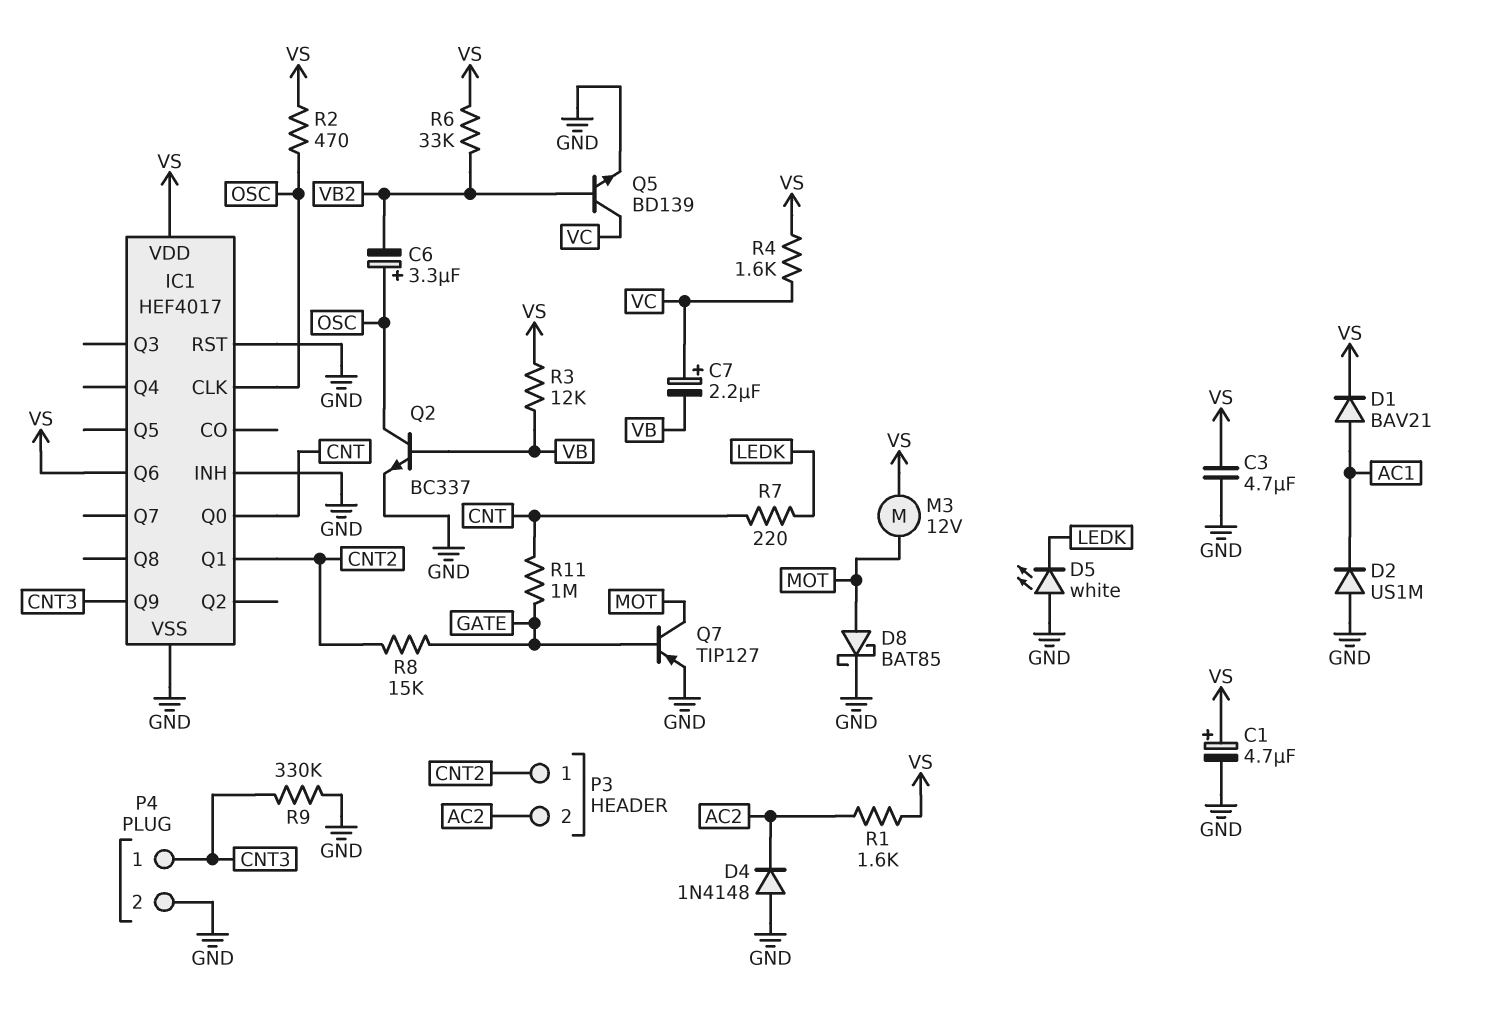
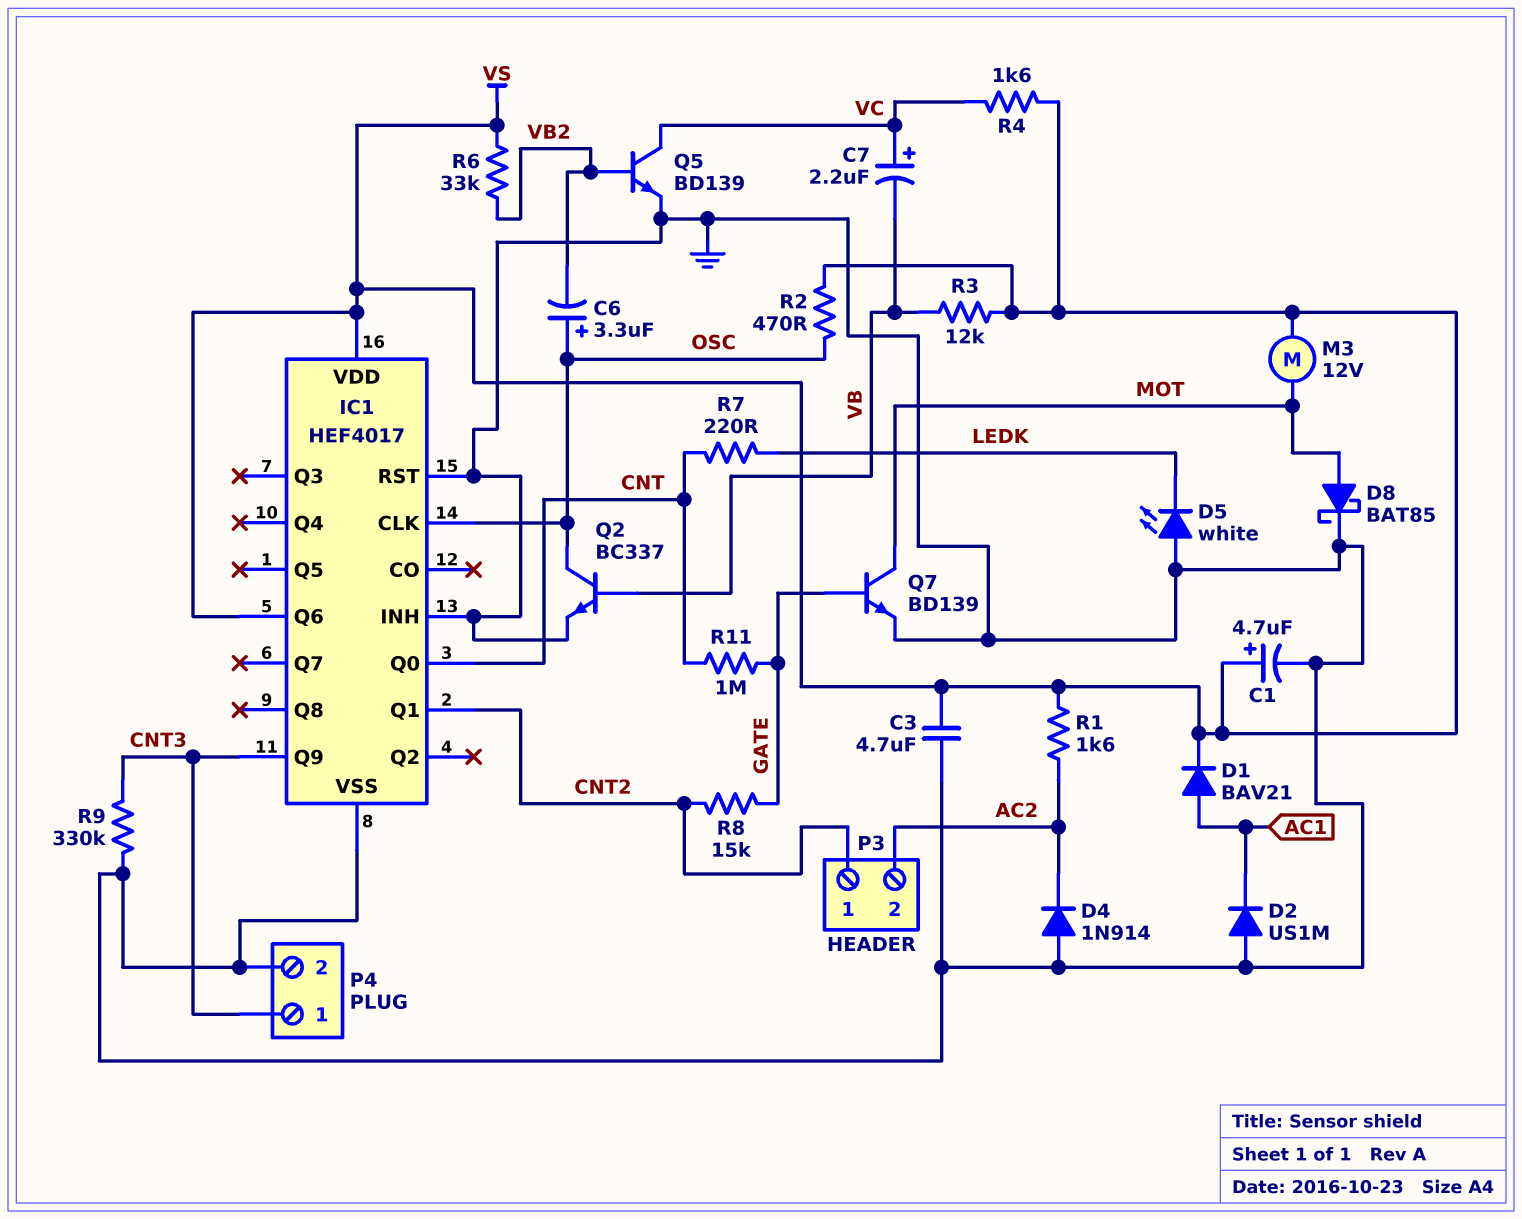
D4: diode 1N4148 (A GND, K AC2) -> diode 1N914 (A GND, K AC2)
Q7: PNP TIP127 (B GATE, C MOT, E GND) -> NPN BD139 (B GATE, C MOT, E GND)

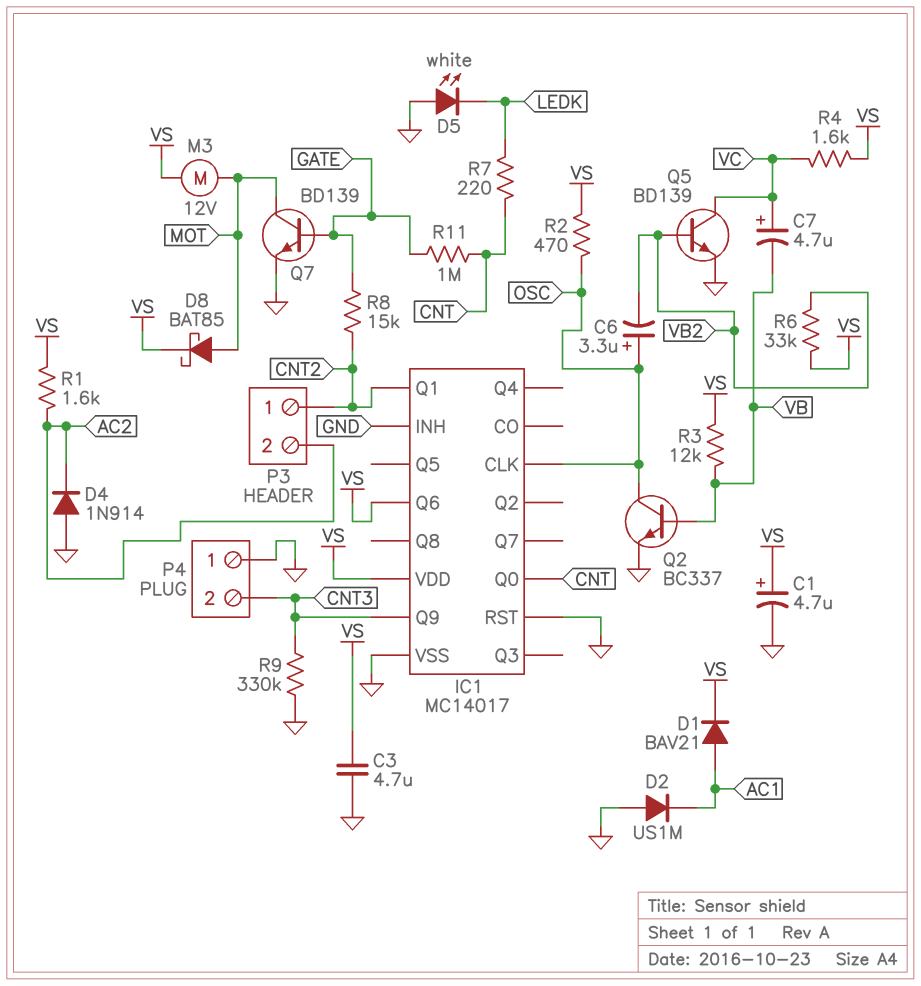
C7: 2.2uF (plus VC, minus VB) -> 4.7uF (plus VC, minus VB)
D8: schottky BAT85 (A MOT, K GND) -> schottky BAT85 (A MOT, K VS)
IC1: HEF4017 -> MC14017
P4 pin 1: CNT3 -> GND
P4 pin 2: GND -> CNT3

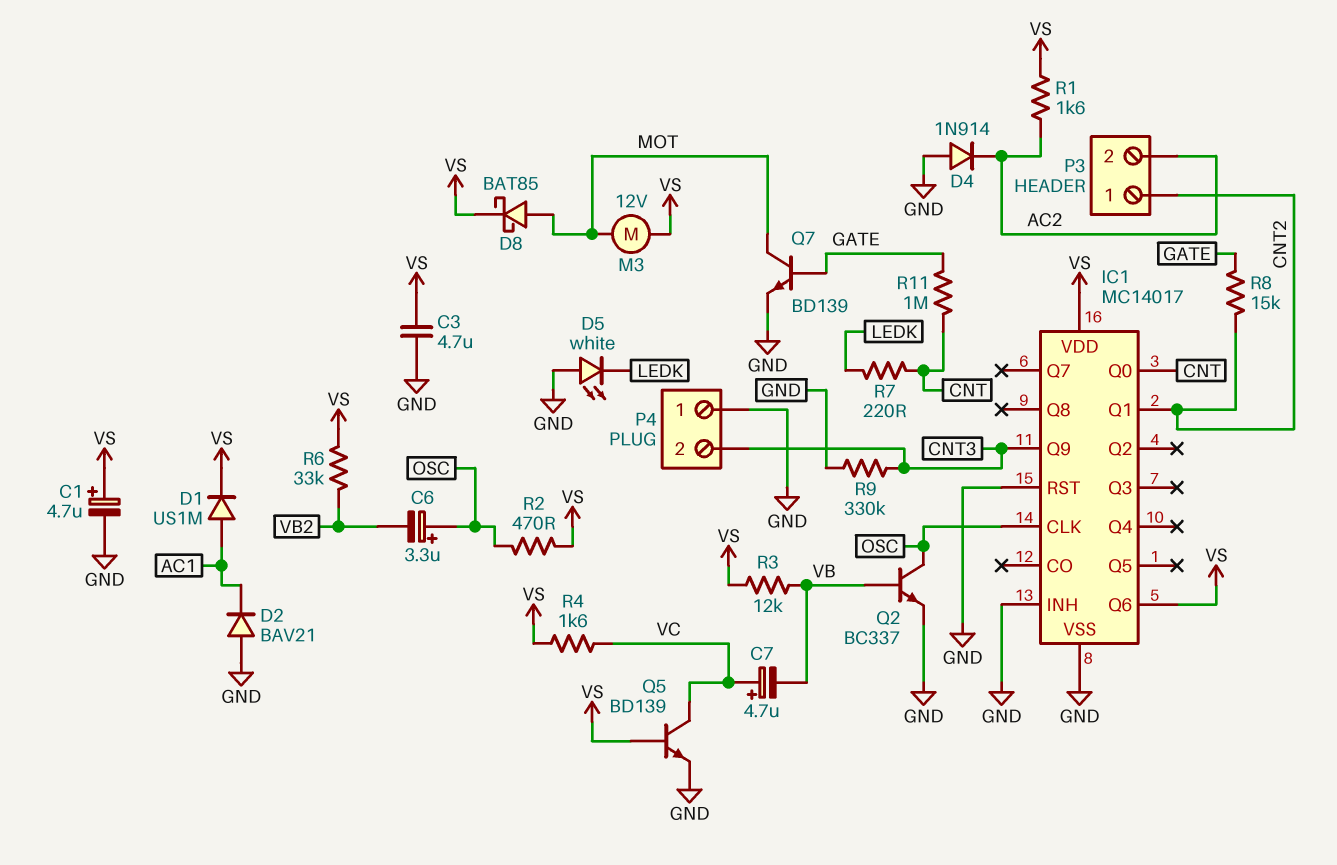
D1: diode BAV21 (A AC1, K VS) -> diode US1M (A AC1, K VS)
D2: diode US1M (A GND, K AC1) -> diode BAV21 (A GND, K AC1)
Q5: NPN BD139 (B VB2, C VC, E GND) -> NPN BD139 (B VS, C VC, E GND)

